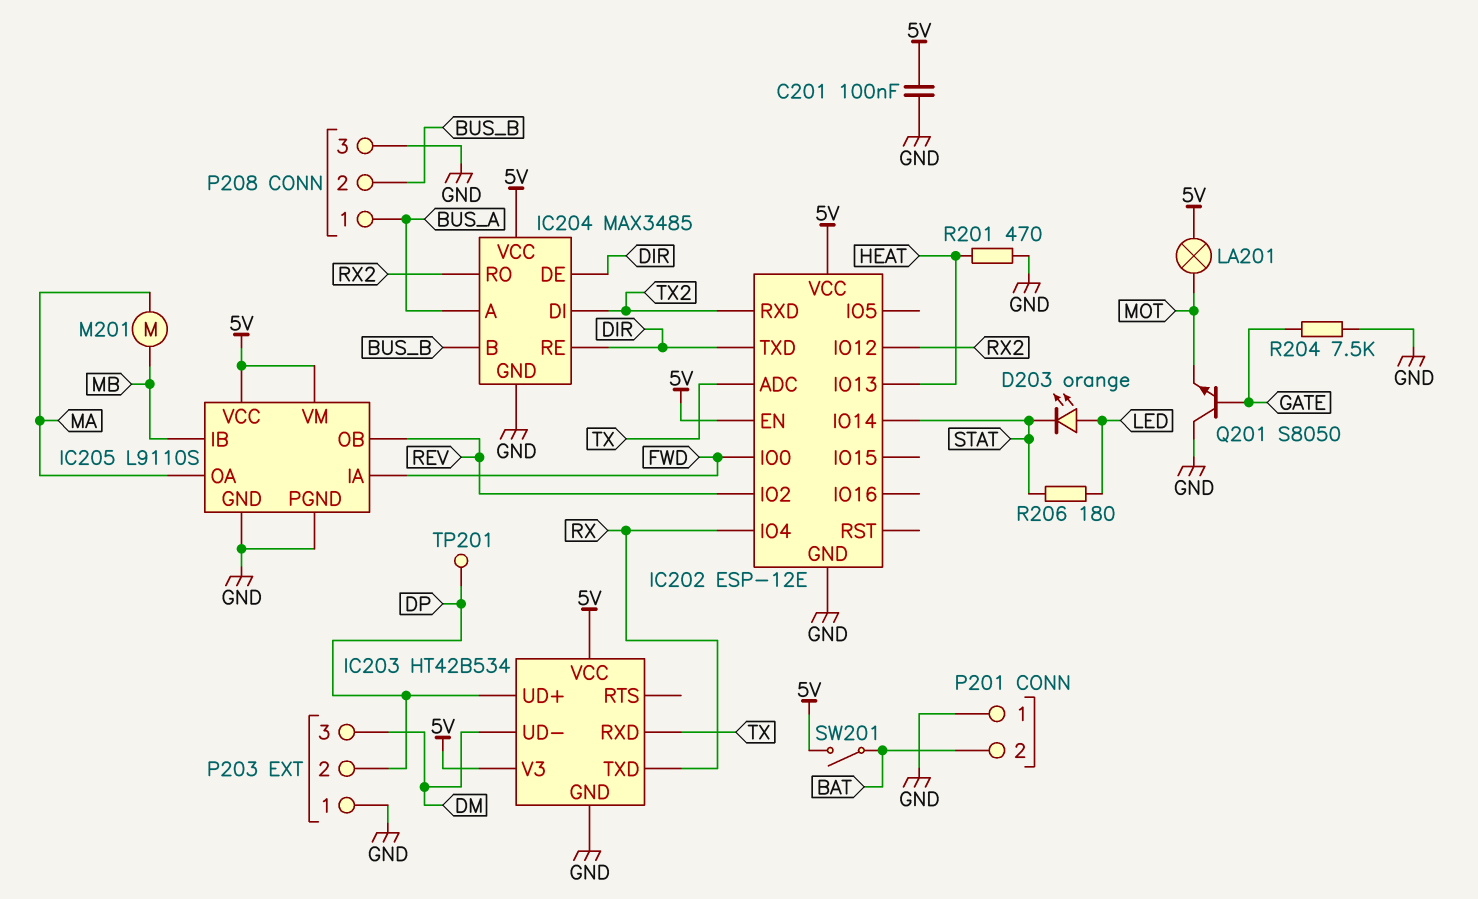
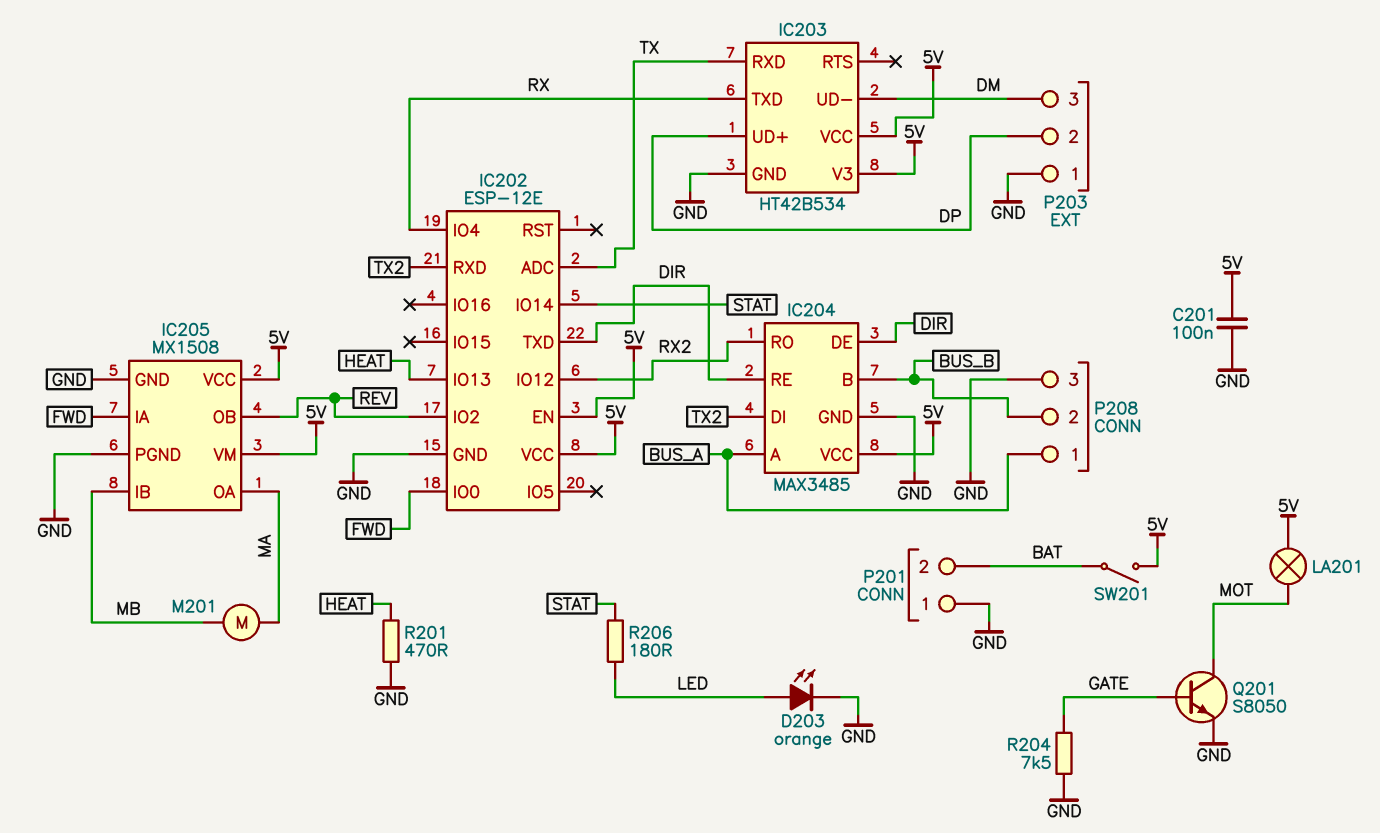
D203: LED orange (A LED, K STAT) -> LED orange (A LED, K GND)
IC205: L9110S -> MX1508
Q201: NPN S8050 (B GATE, C GND, E MOT) -> NPN S8050 (B GATE, C MOT, E GND)
TP201: test point (DP) -> none

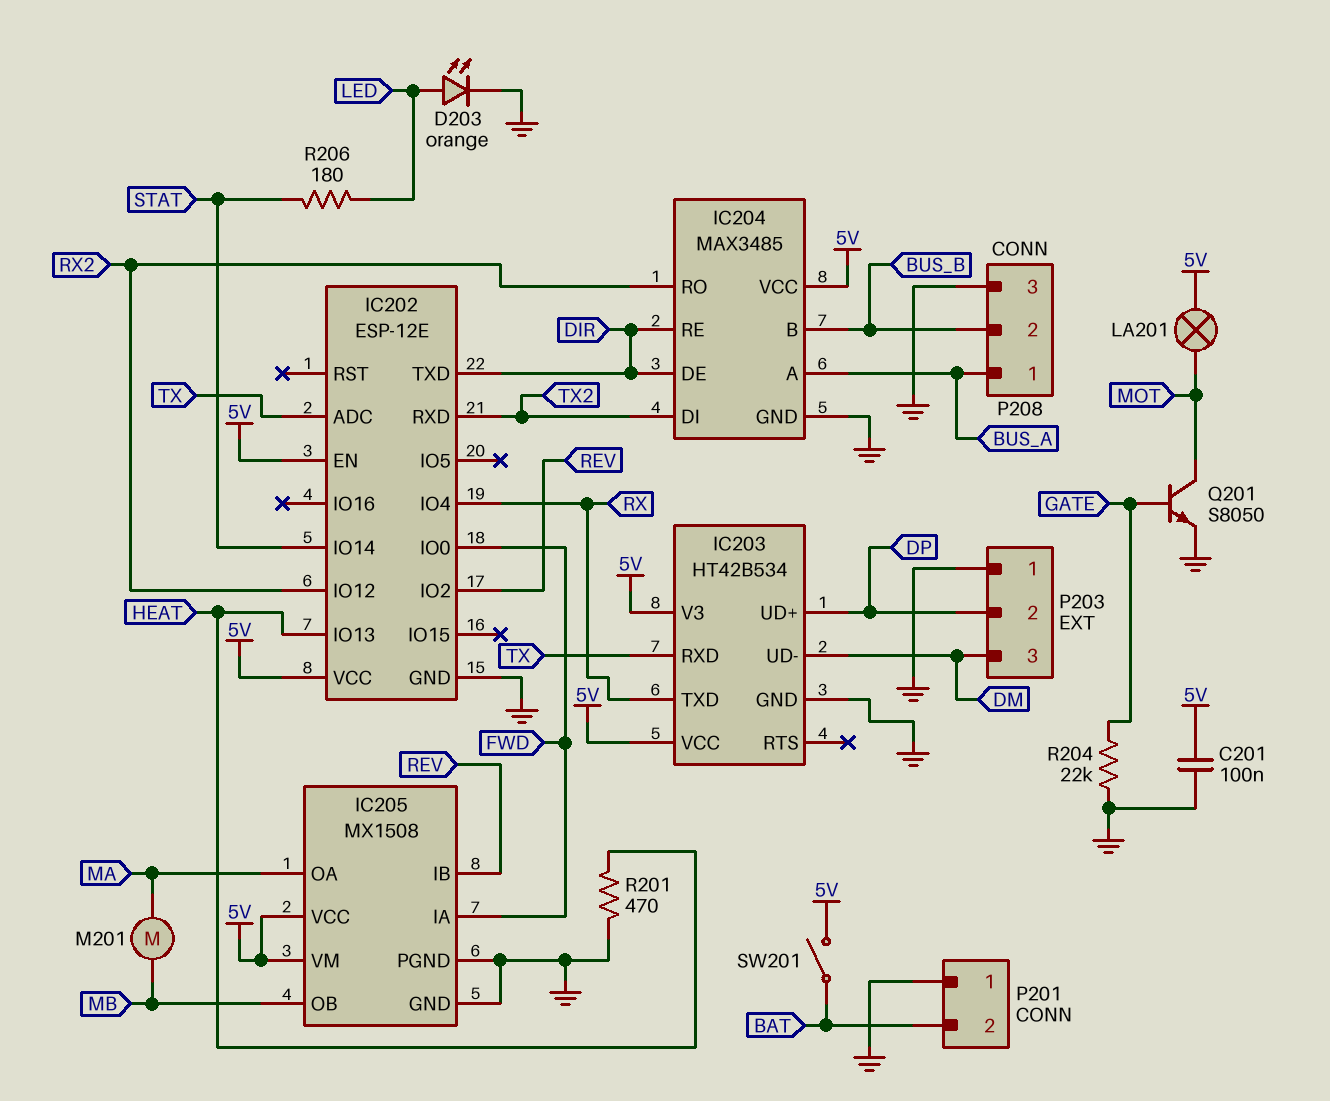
IC205 pin IB: MB -> REV
IC205 pin OB: REV -> MB
R204: 7.5k (GATE, GND) -> 22k (GATE, GND)

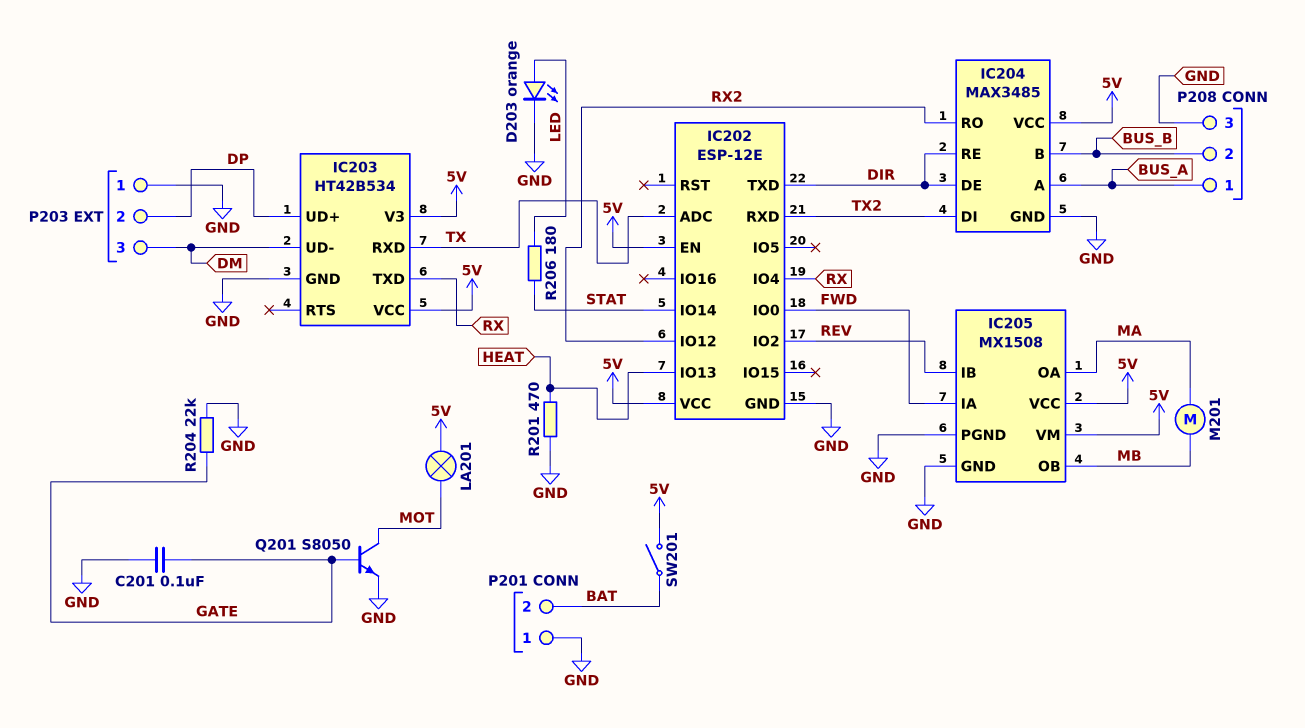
C201: 100nF (5V, GND) -> 100nF (GATE, GND)

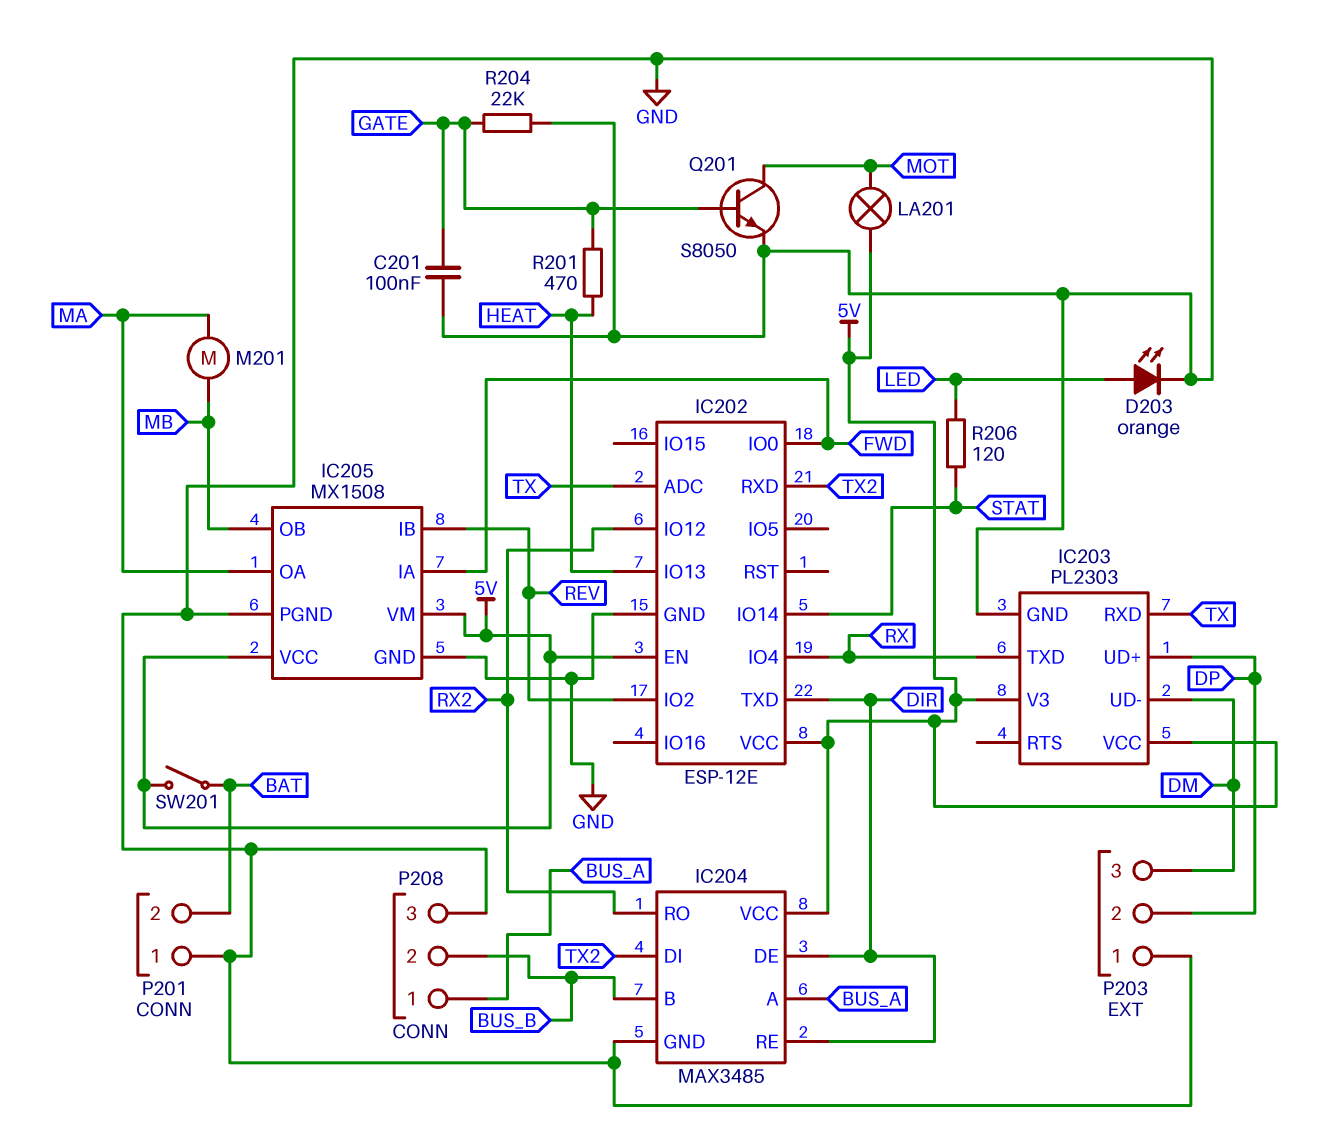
IC203: HT42B534 -> PL2303
R201: 470 (GND, HEAT) -> 470 (GATE, HEAT)
R206: 180 (LED, STAT) -> 120 (LED, STAT)

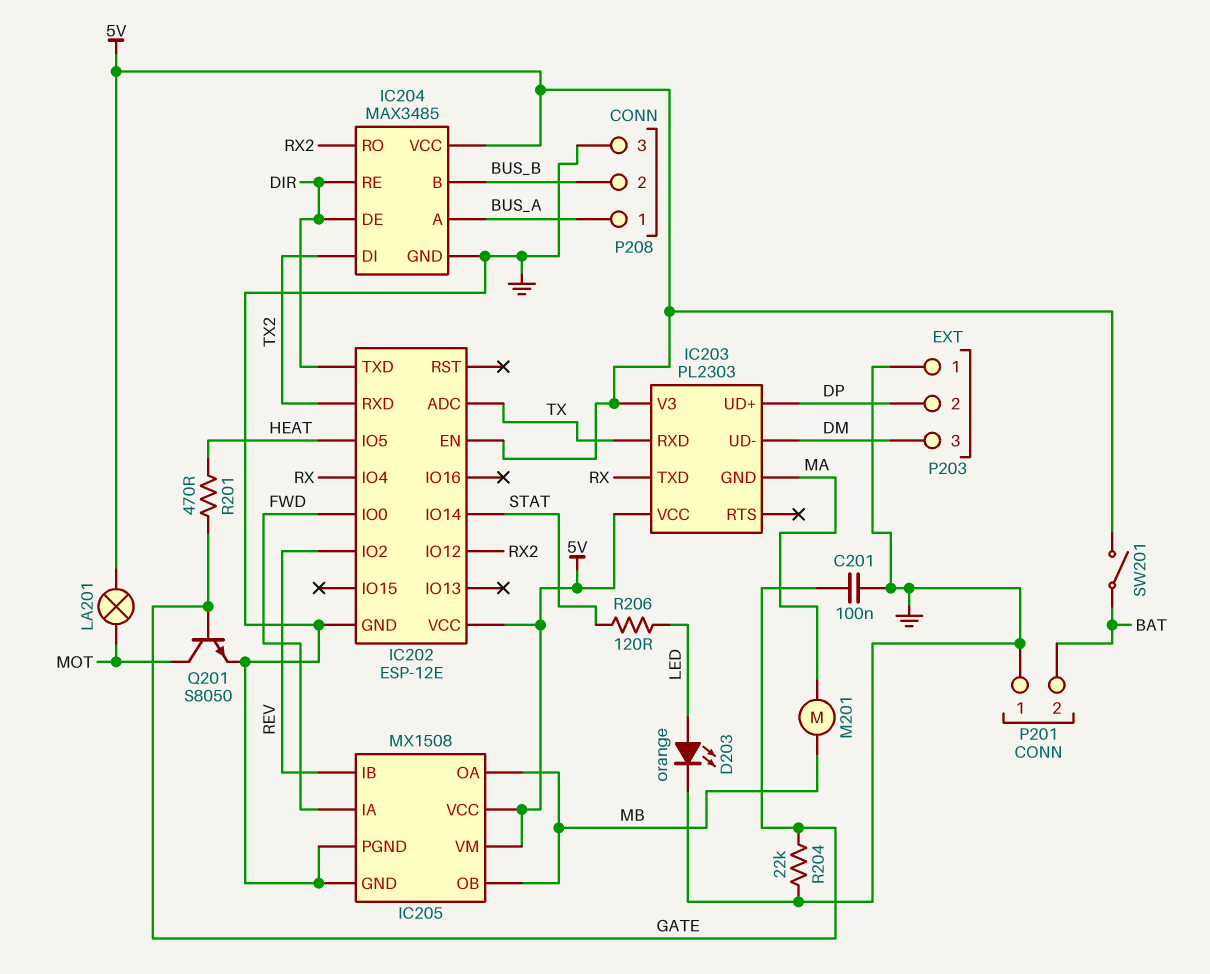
IC202 pin IO5: none -> HEAT
IC202 pin IO13: HEAT -> none
IC203 pin GND: GND -> MA
IC205 pin OA: MA -> MB

